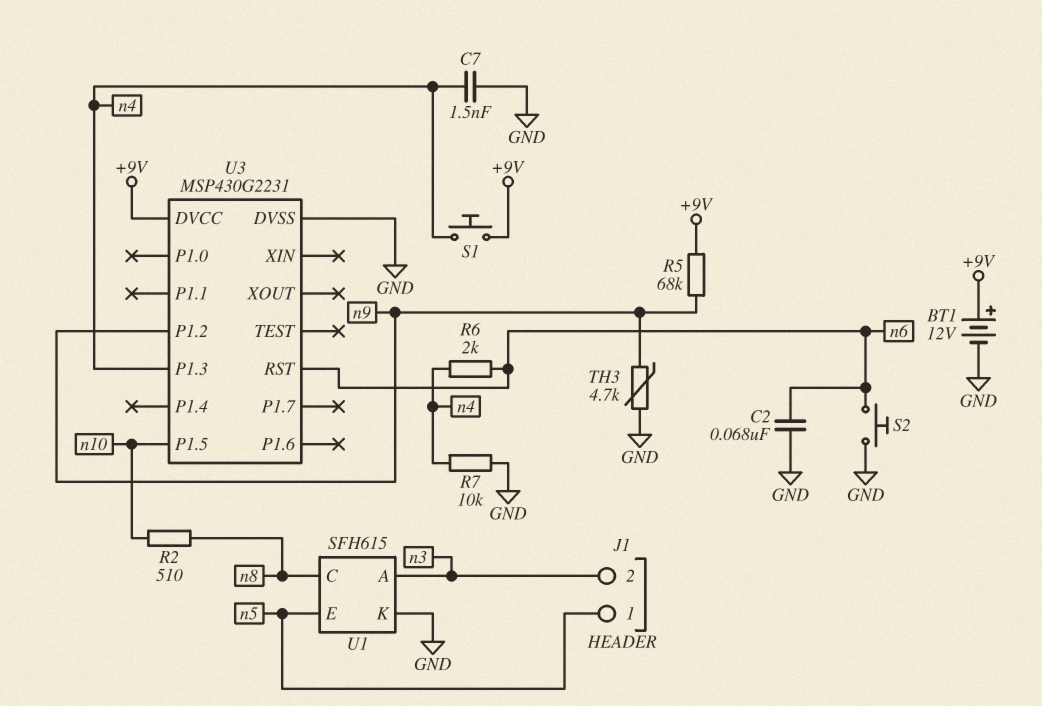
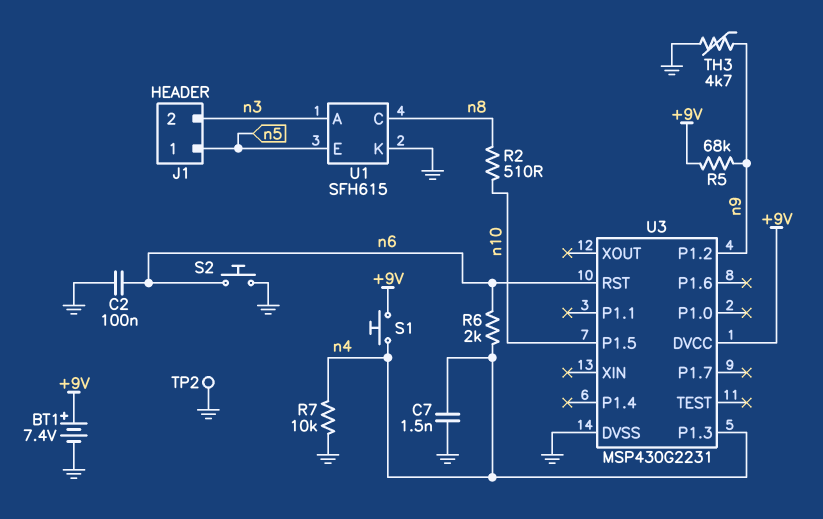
BT1: 12V (plus +9V, minus GND) -> 7.4V (plus +9V, minus GND)
C2: 68nF (GND, n6) -> 100nF (GND, n6)
TP2: none -> test point (GND)

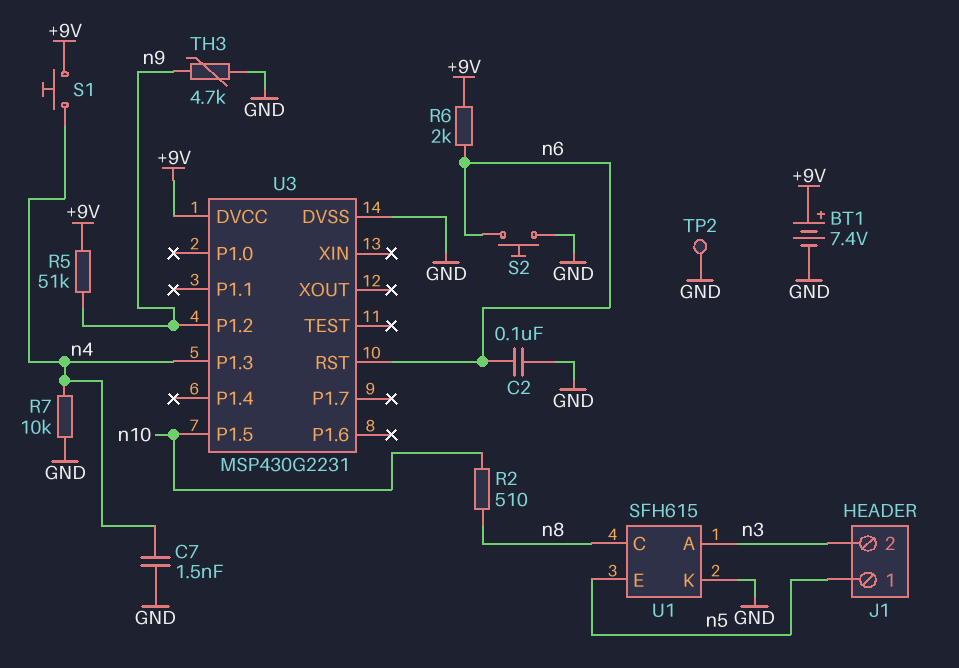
R5: 68k (+9V, n9) -> 51k (+9V, n9)
R6: 2k (n4, n6) -> 2k (+9V, n6)

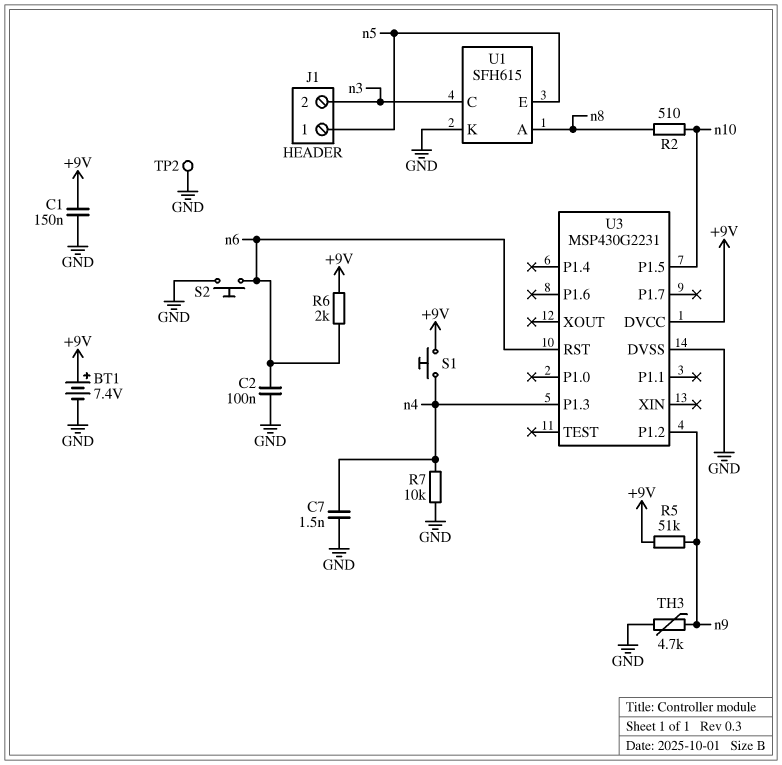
C1: none -> 150nF (+9V, GND)
U1 pin A: n3 -> n8
U1 pin C: n8 -> n3

